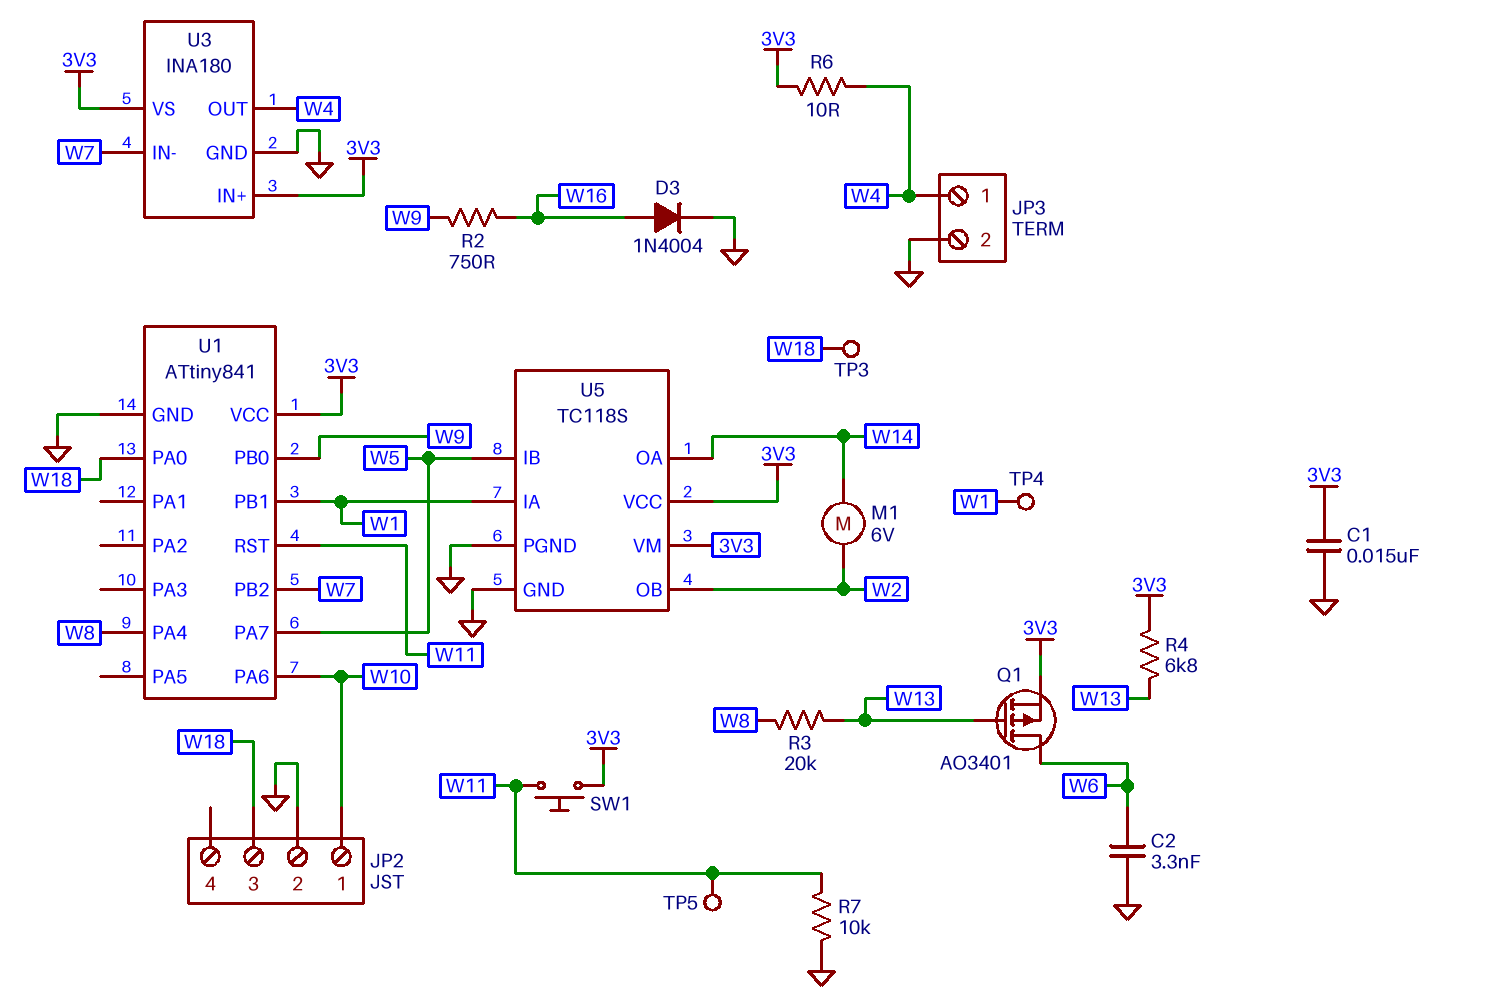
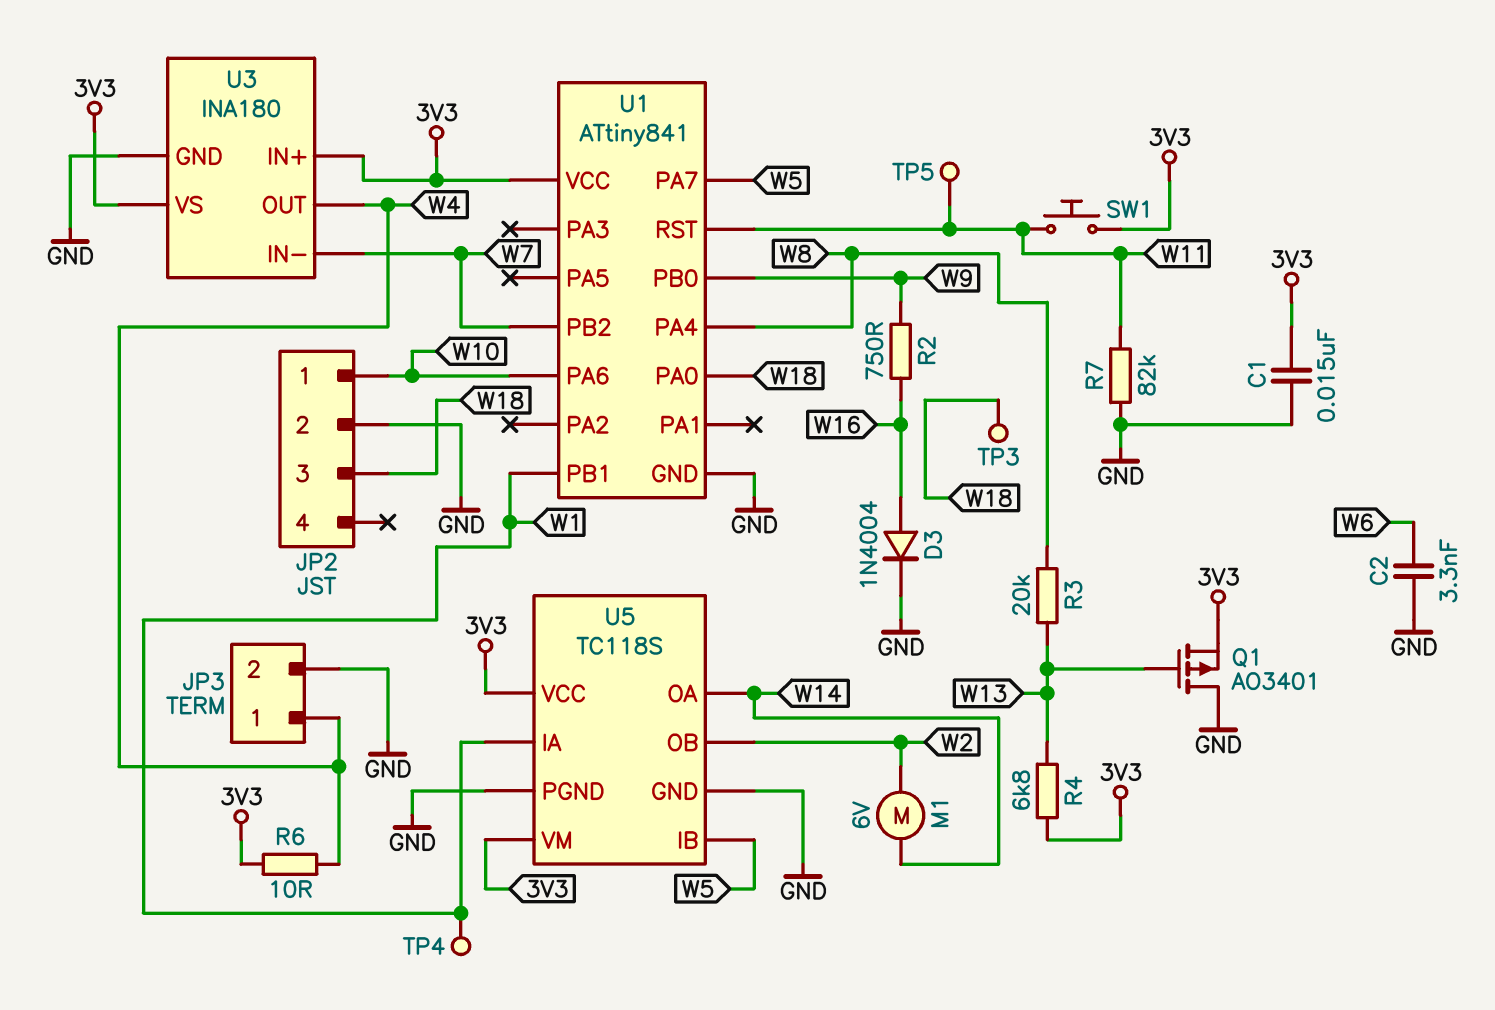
Q1: PMOS AO3401 (G W13, D W6, S 3V3) -> PMOS AO3401 (G W13, D GND, S 3V3)
R7: 10k (GND, W11) -> 82k (GND, W11)

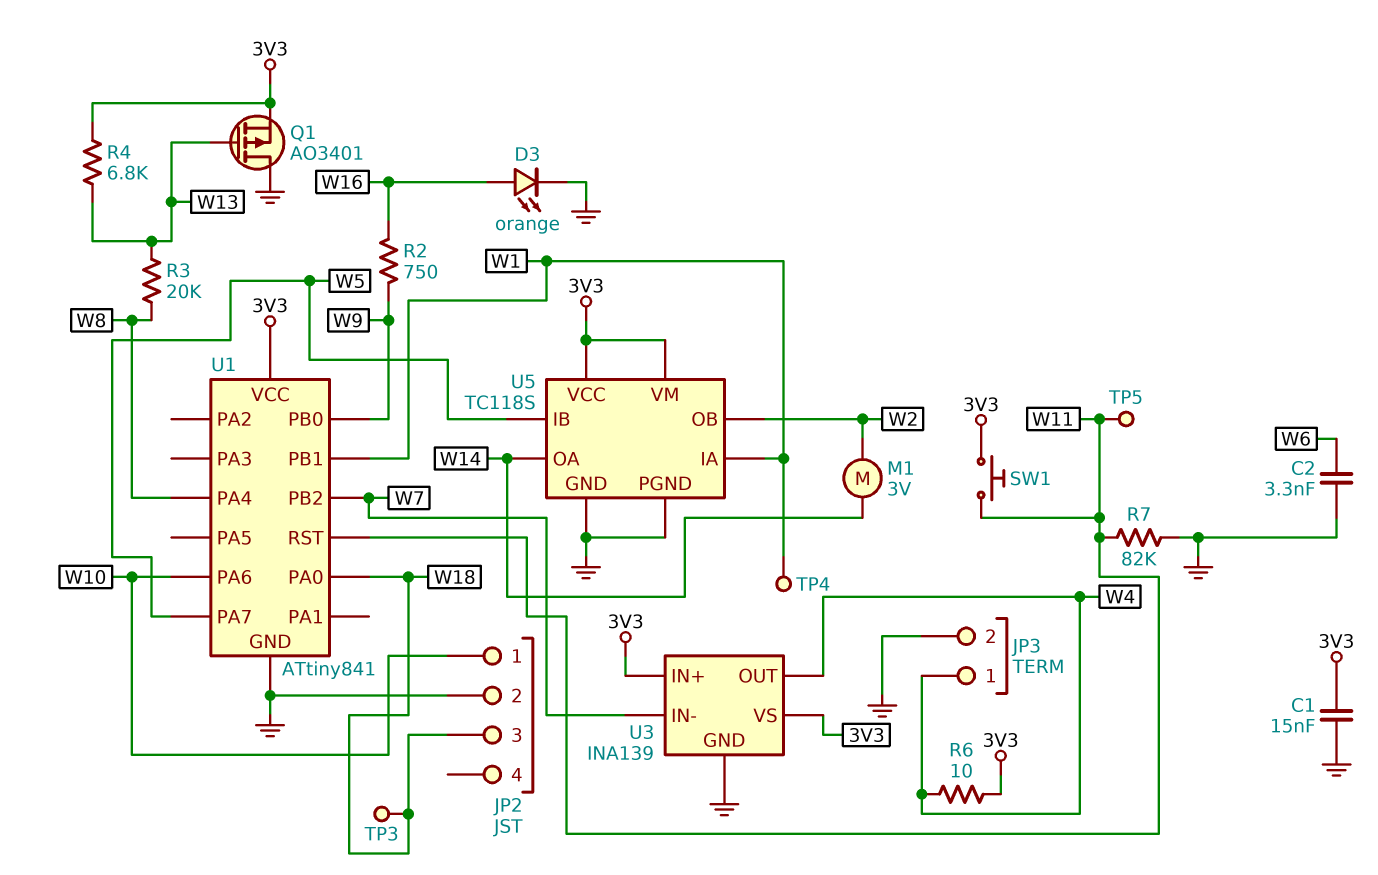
D3: diode 1N4004 (A W16, K GND) -> LED orange (A W16, K GND)
M1: motor 6V (W2, W14) -> motor 3V (W2, W14)
U3: INA180 -> INA139

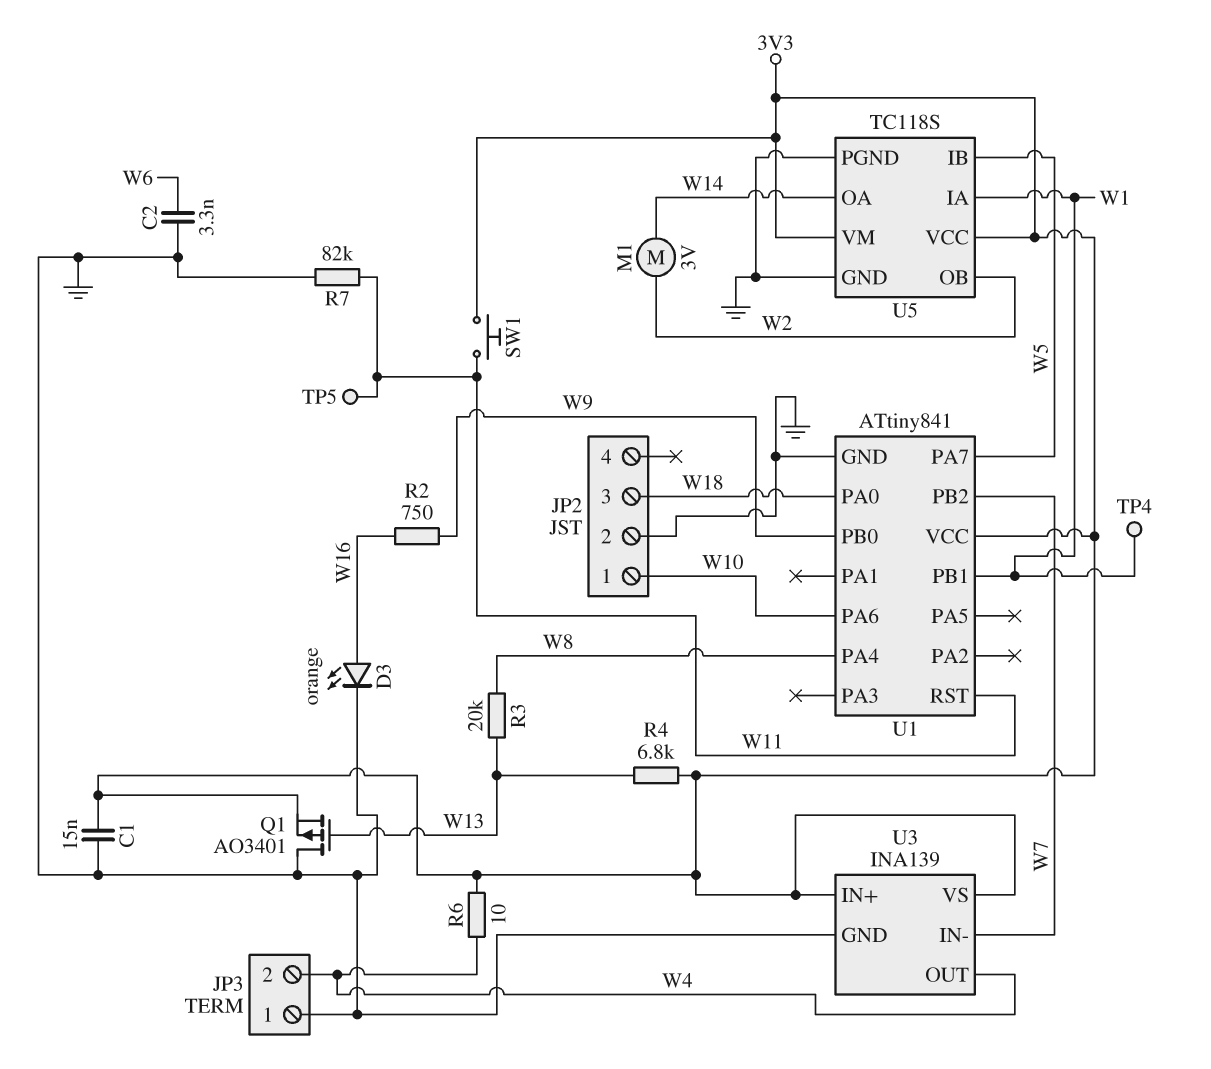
JP3 pin 1: W4 -> GND
JP3 pin 2: GND -> W4
TP3: test point (W18) -> none

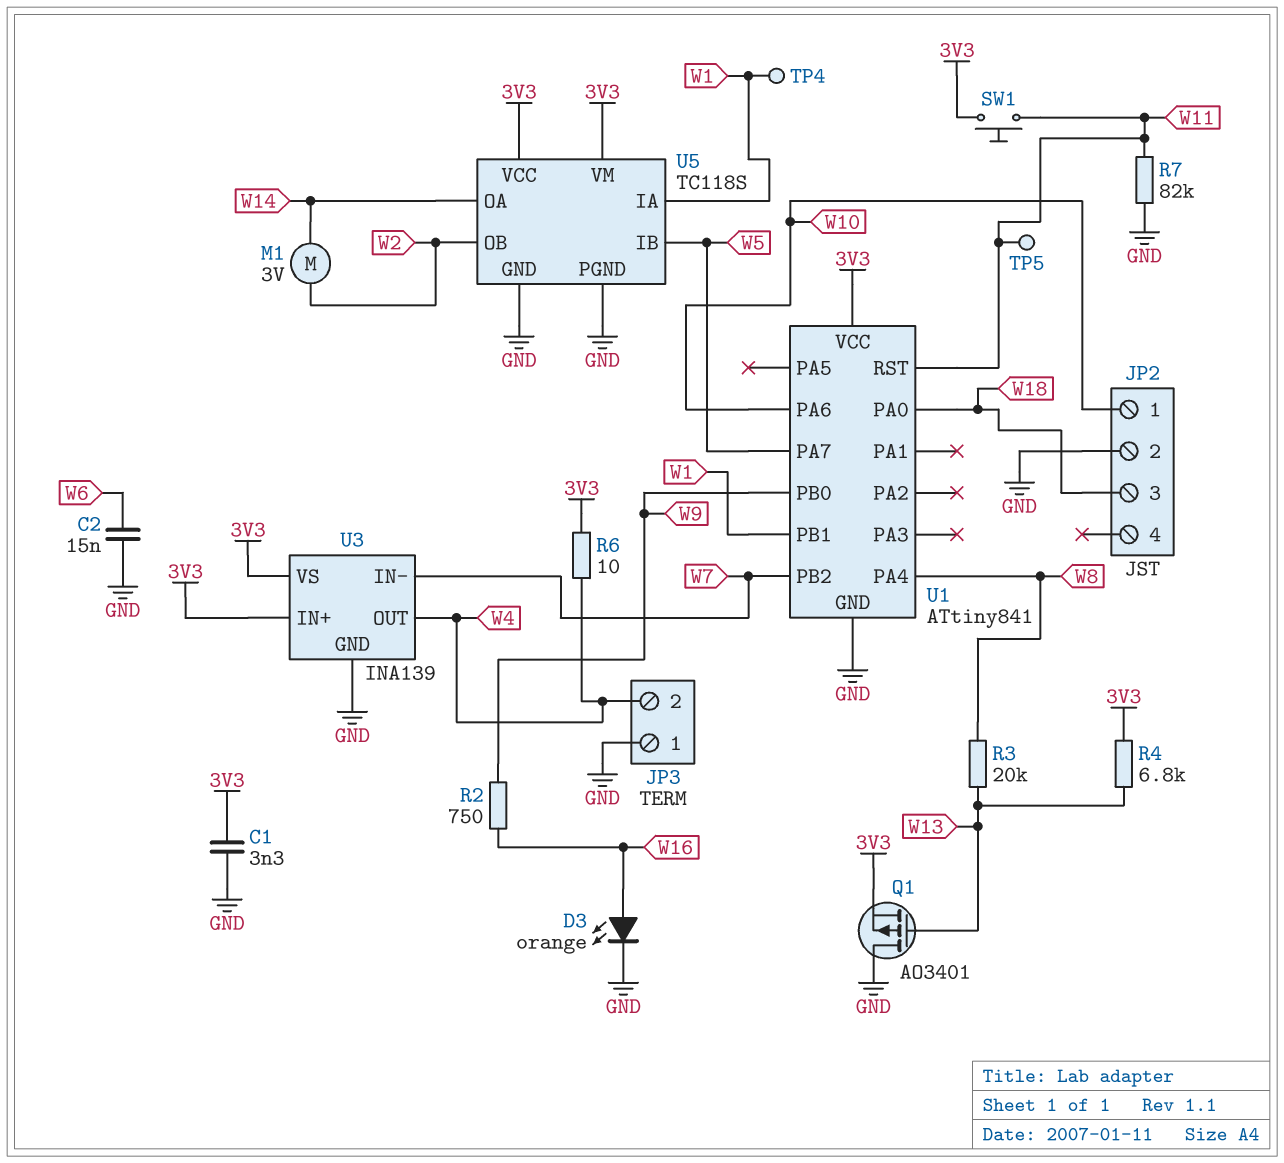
C1: 15nF (3V3, GND) -> 3.3nF (3V3, GND)
C2: 3.3nF (GND, W6) -> 15nF (GND, W6)

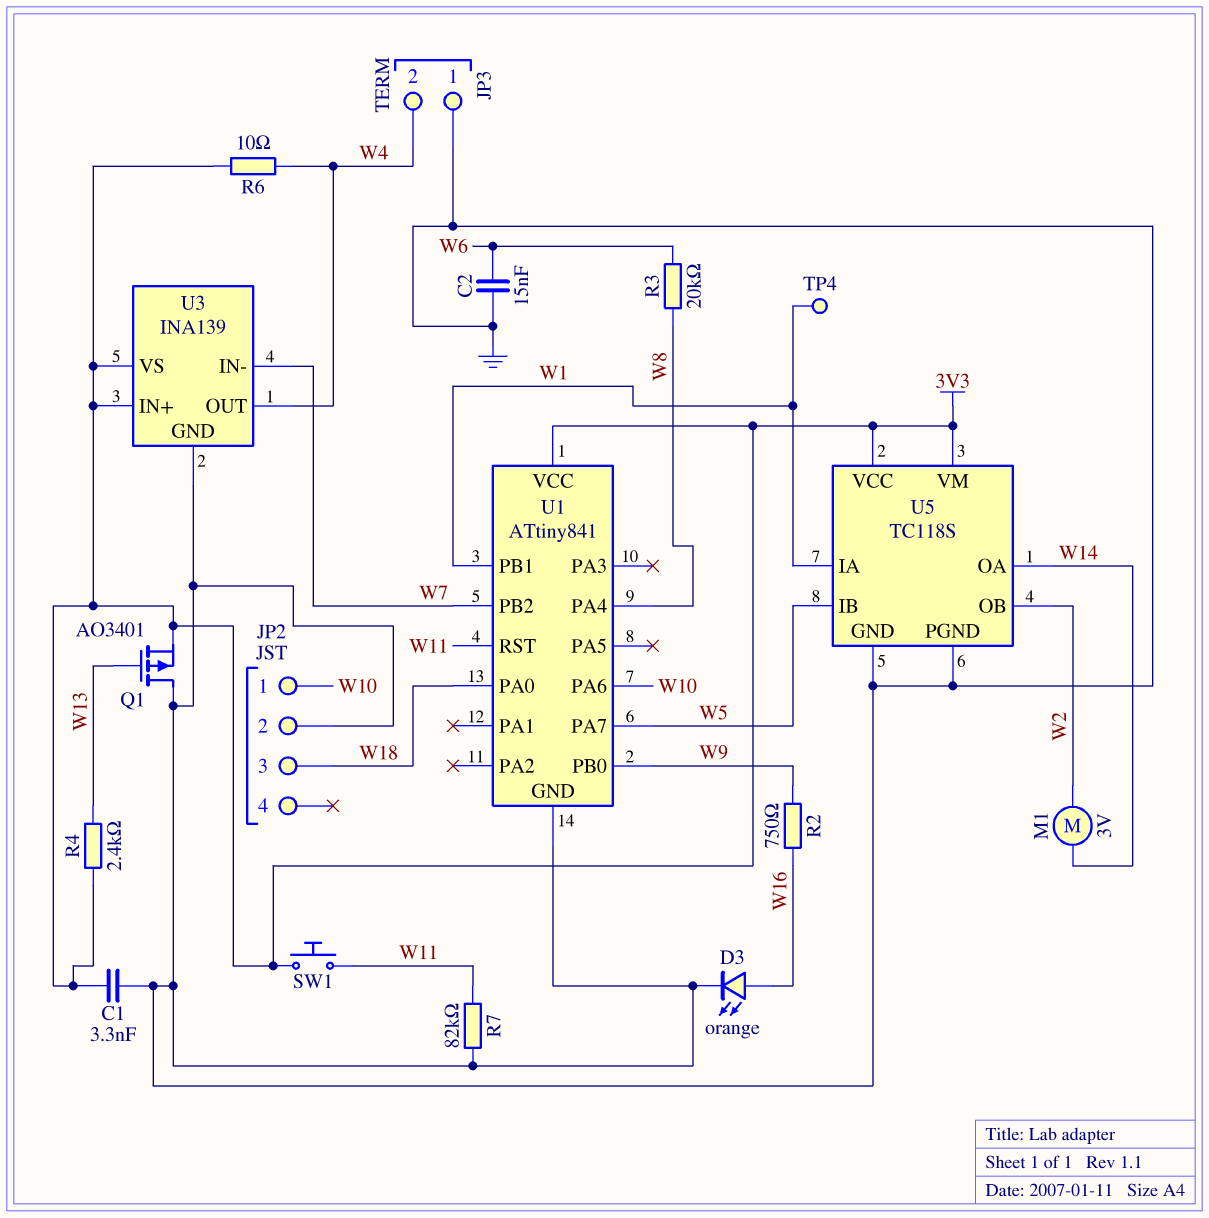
R3: 20k (W8, W13) -> 20k (W6, W8)
R4: 6.8k (3V3, W13) -> 2.4k (3V3, W13)
TP5: test point (W11) -> none

